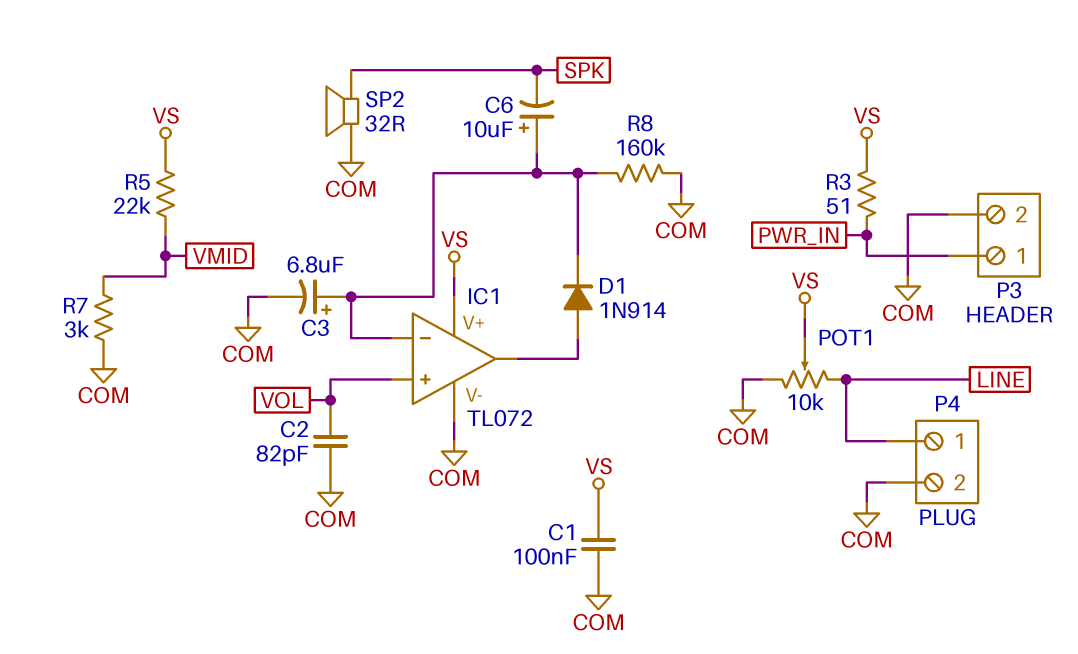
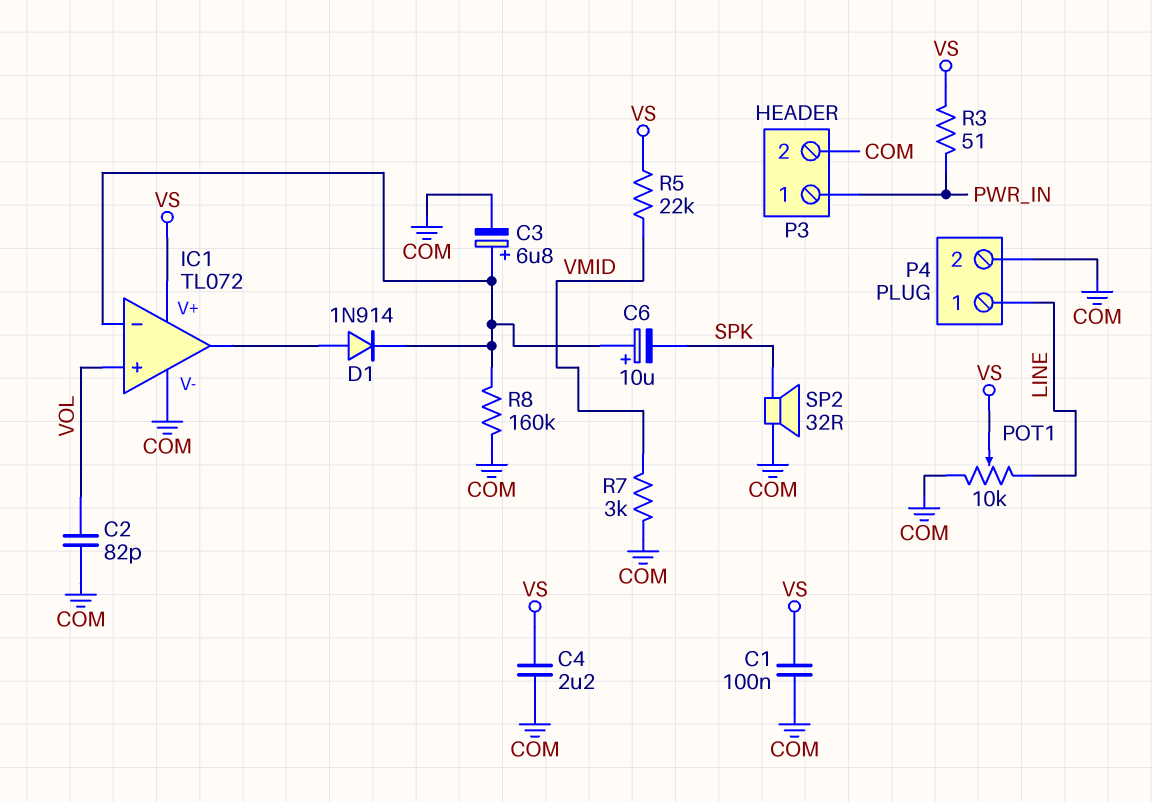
C4: none -> 2.2uF (COM, VS)

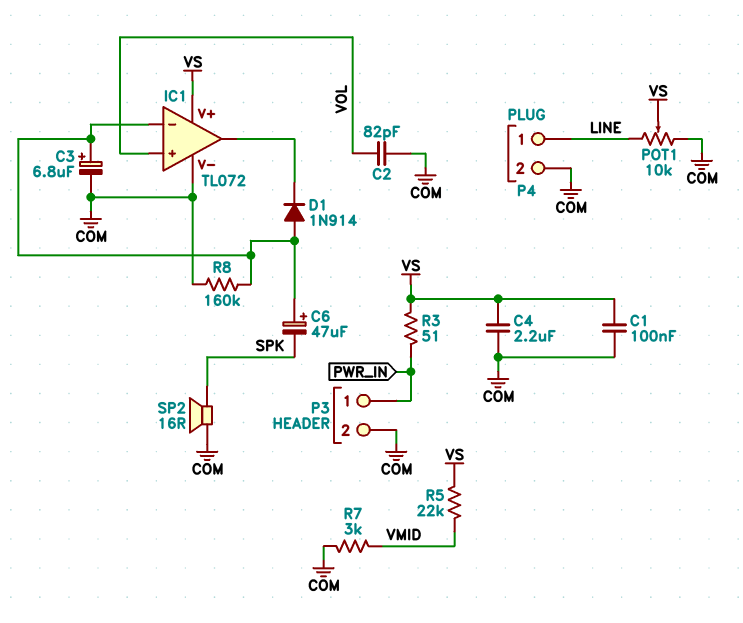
C6: 10uF (plus IC1/in-, minus SPK) -> 47uF (plus IC1/in-, minus SPK)
D1: diode 1N914 (A IC1/out, K IC1/in-) -> diode 1N914 (A IC1/in-, K IC1/out)
SP2: speaker 32R (COM, SPK) -> speaker 16R (COM, SPK)

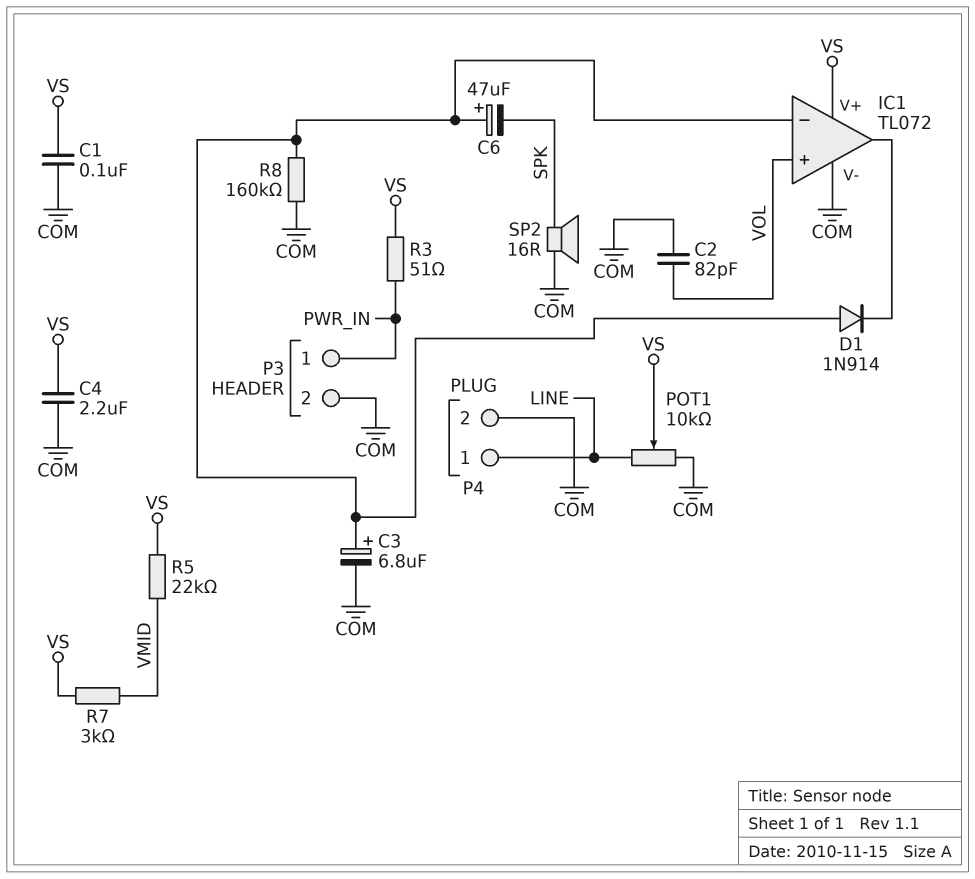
R7: 3k (COM, VMID) -> 3k (VMID, VS)

